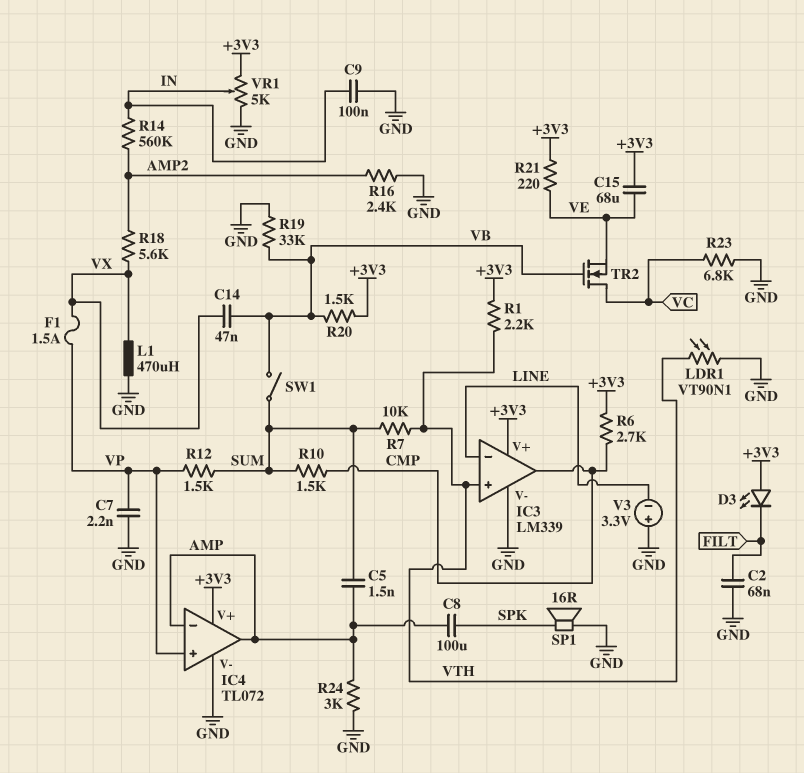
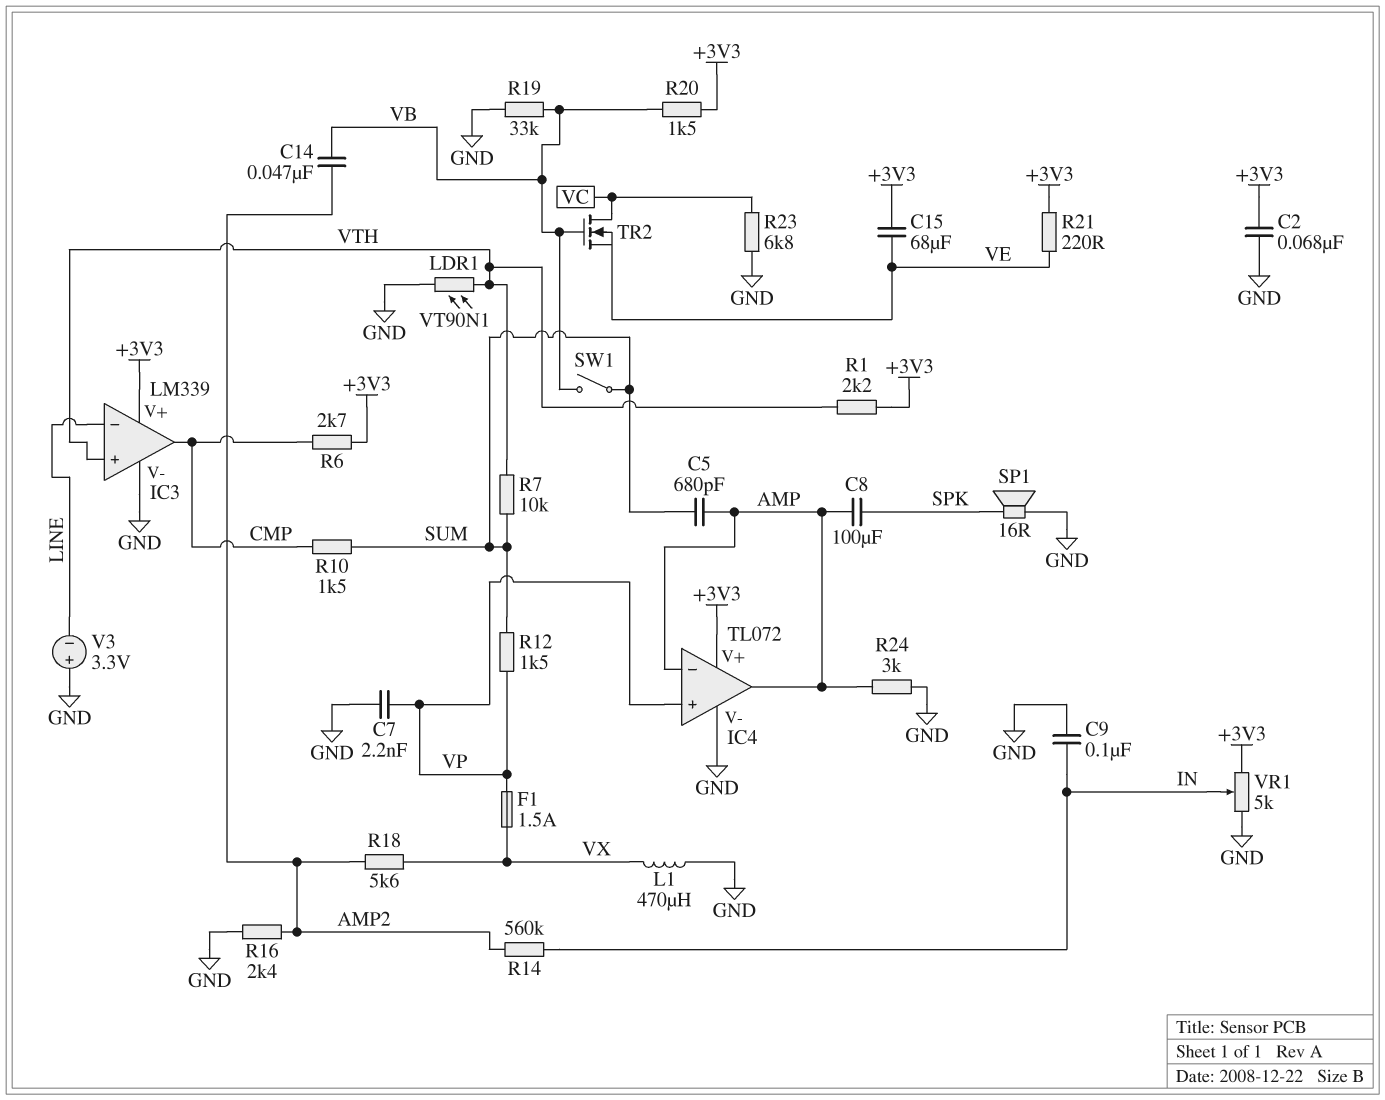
C2: 68nF (FILT, GND) -> 68nF (+3V3, GND)
C5: 1.5nF (AMP, SUM) -> 680pF (AMP, SUM)
C14: 47nF (VB, VX) -> 47nF (AMP2, VB)
D3: LED (A +3V3, K FILT) -> none

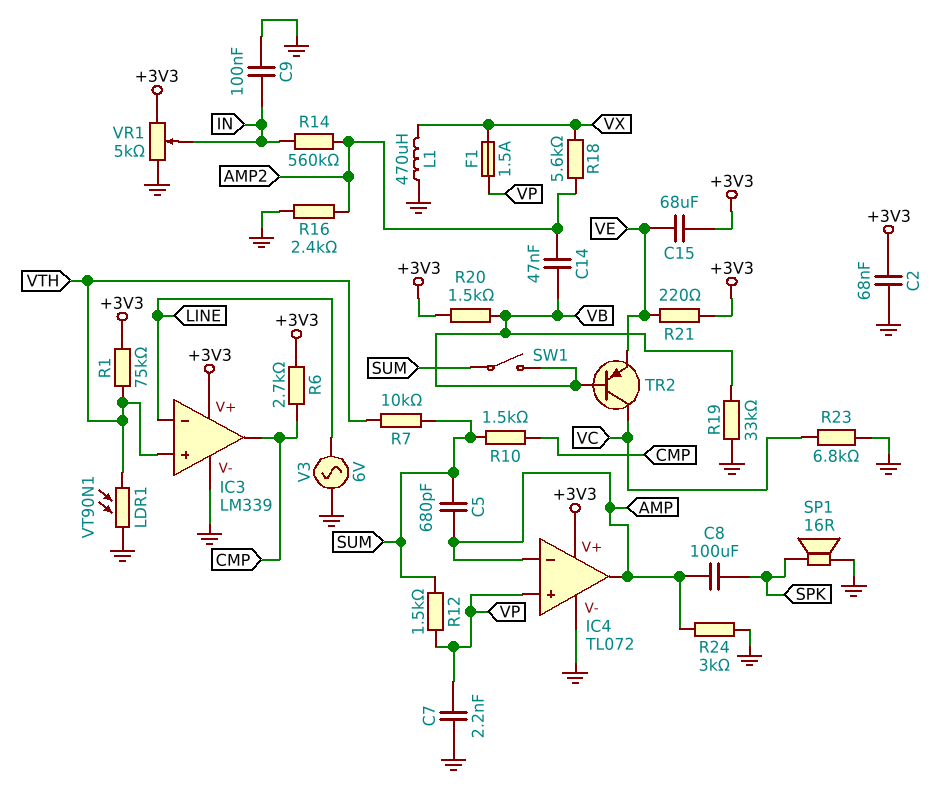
R1: 2.2k (+3V3, VTH) -> 75k (+3V3, VTH)
TR2: NMOS (G VB, D VC, S VE) -> PNP (B VB, C VC, E VE)
V3: 3.3V (plus GND, minus LINE) -> AC 6V (GND, LINE)

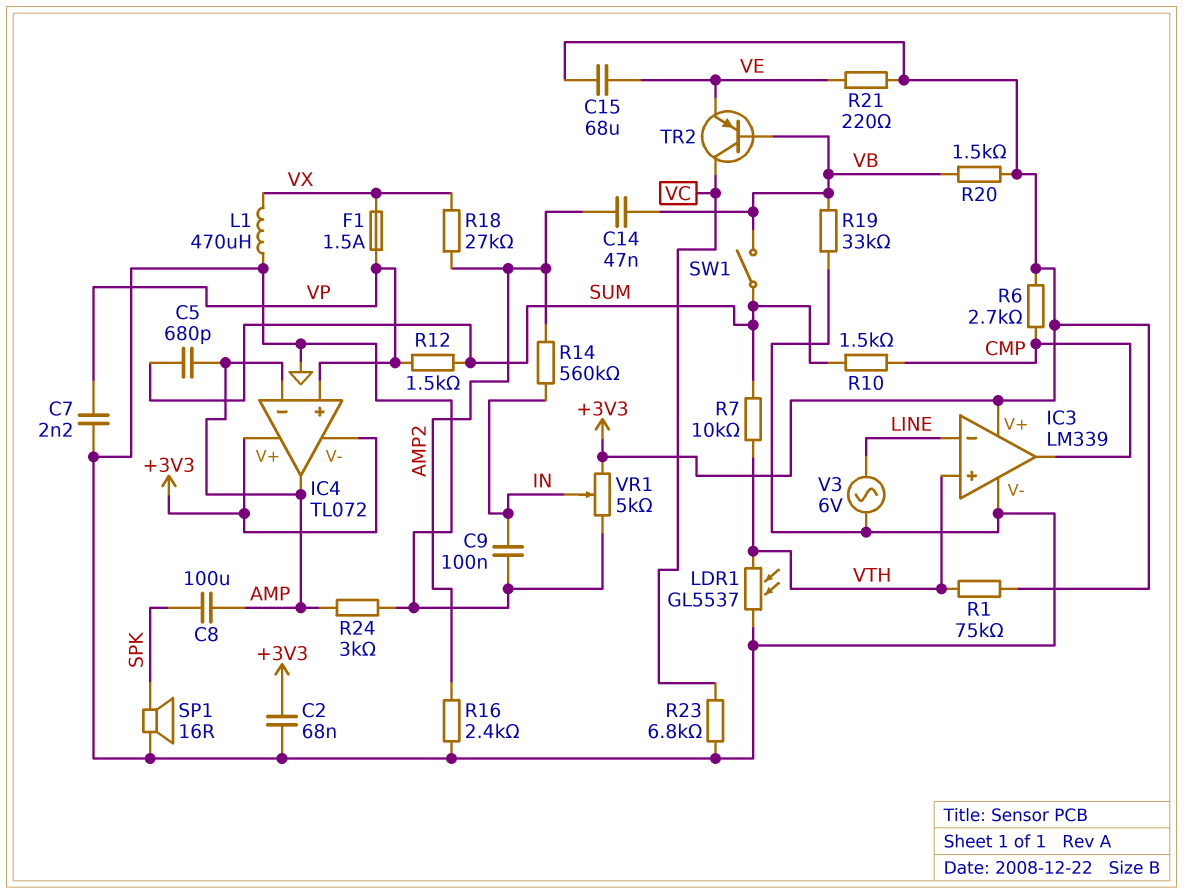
IC4 pin V-: GND -> +3V3
LDR1: VT90N1 (GND, VTH) -> GL5537 (GND, VTH)
R18: 5.6k (AMP2, VX) -> 27k (AMP2, VX)

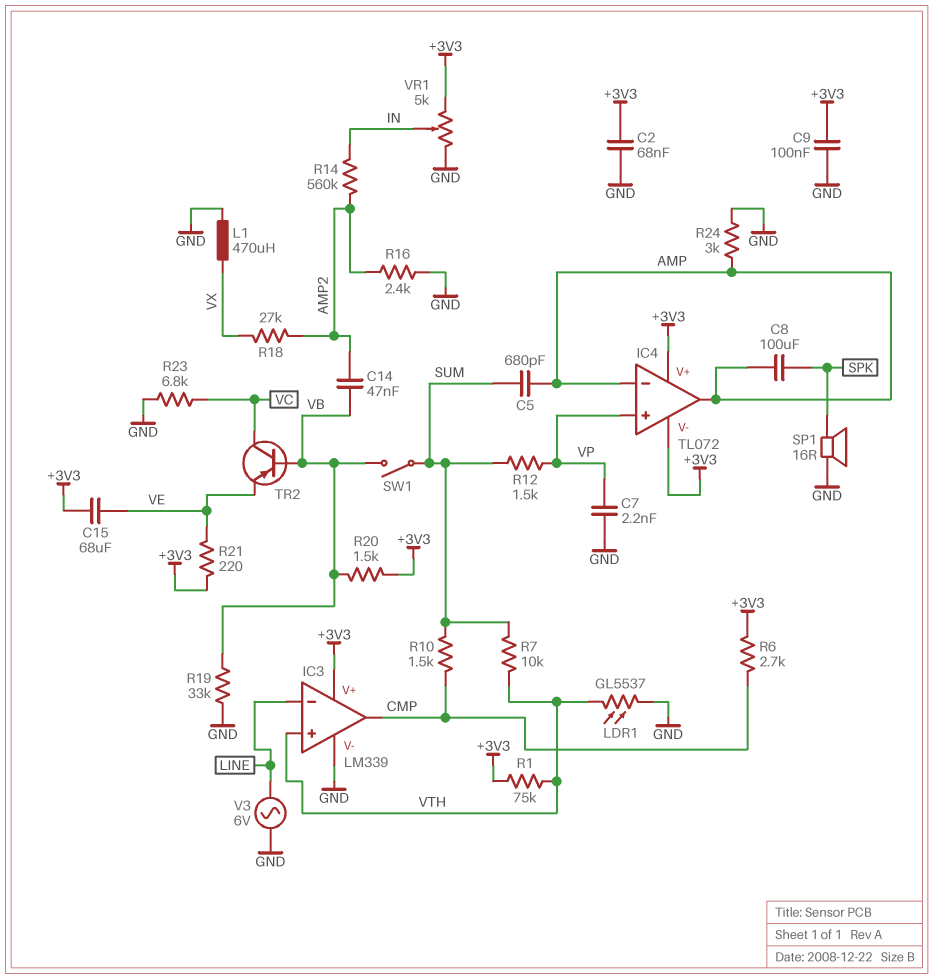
C9: 100nF (GND, IN) -> 100nF (+3V3, GND)
F1: 1.5A (VP, VX) -> none

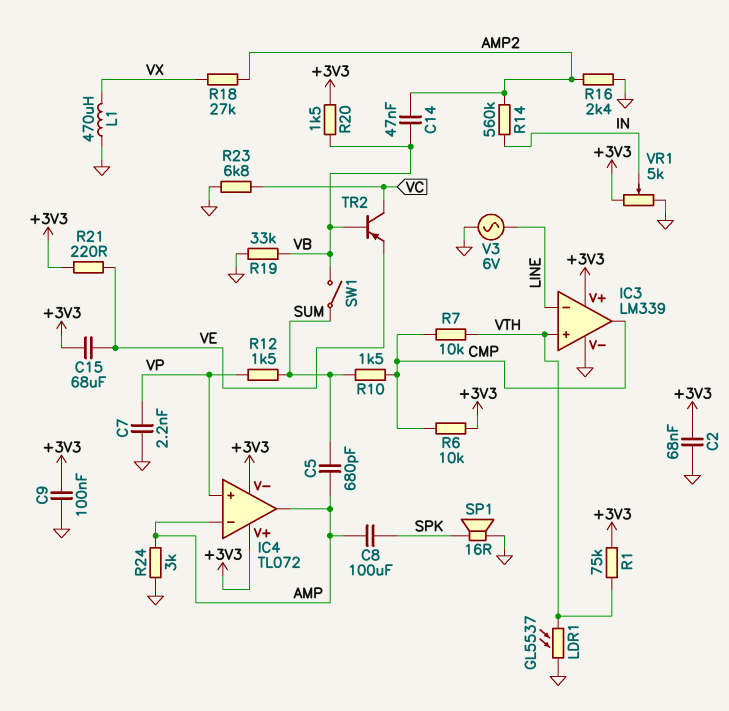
R6: 2.7k (+3V3, CMP) -> 10k (+3V3, CMP)
R7: 10k (SUM, VTH) -> 10k (CMP, VTH)

